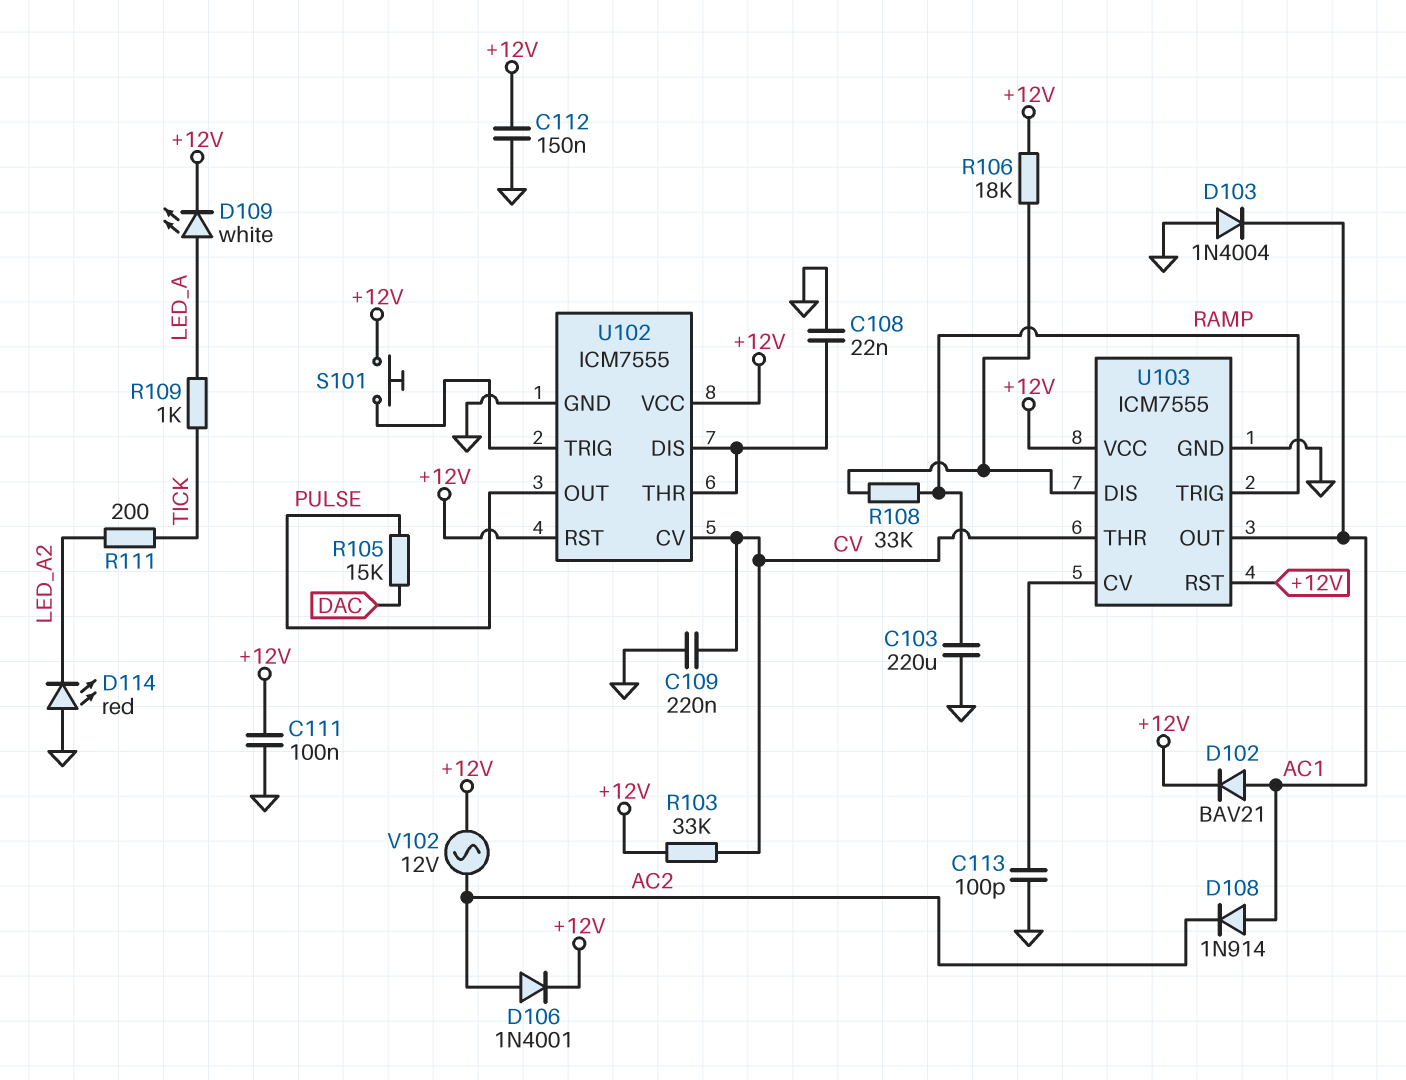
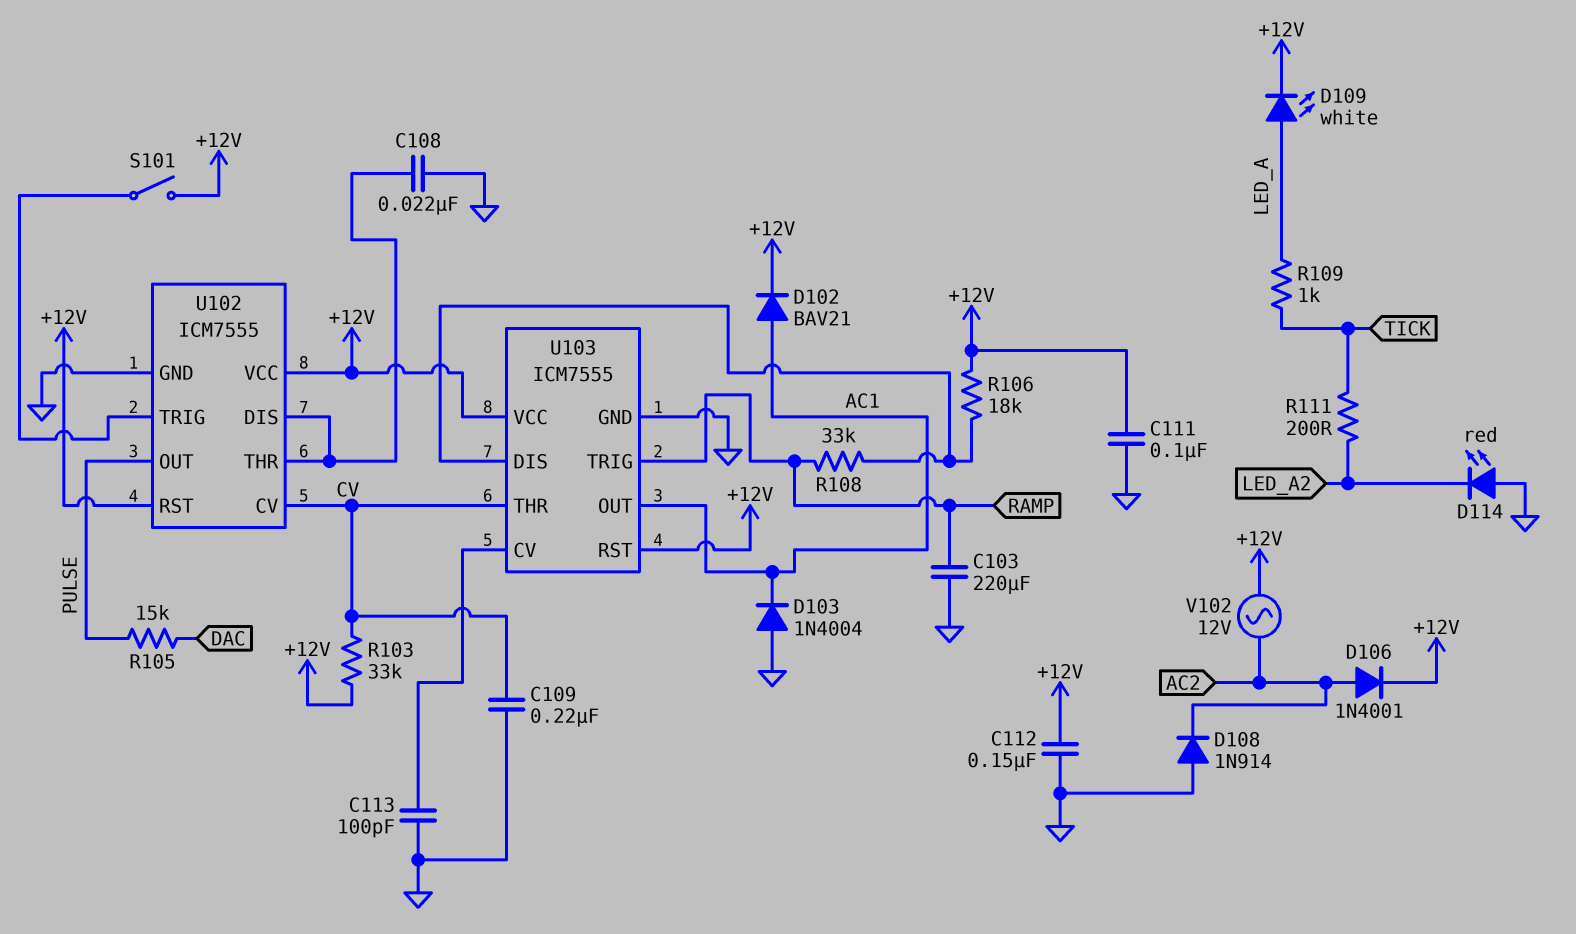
D108: diode 1N914 (A AC1, K AC2) -> diode 1N914 (A GND, K AC2)
S101: button (+12V, U102/TRIG) -> switch (+12V, U102/TRIG)

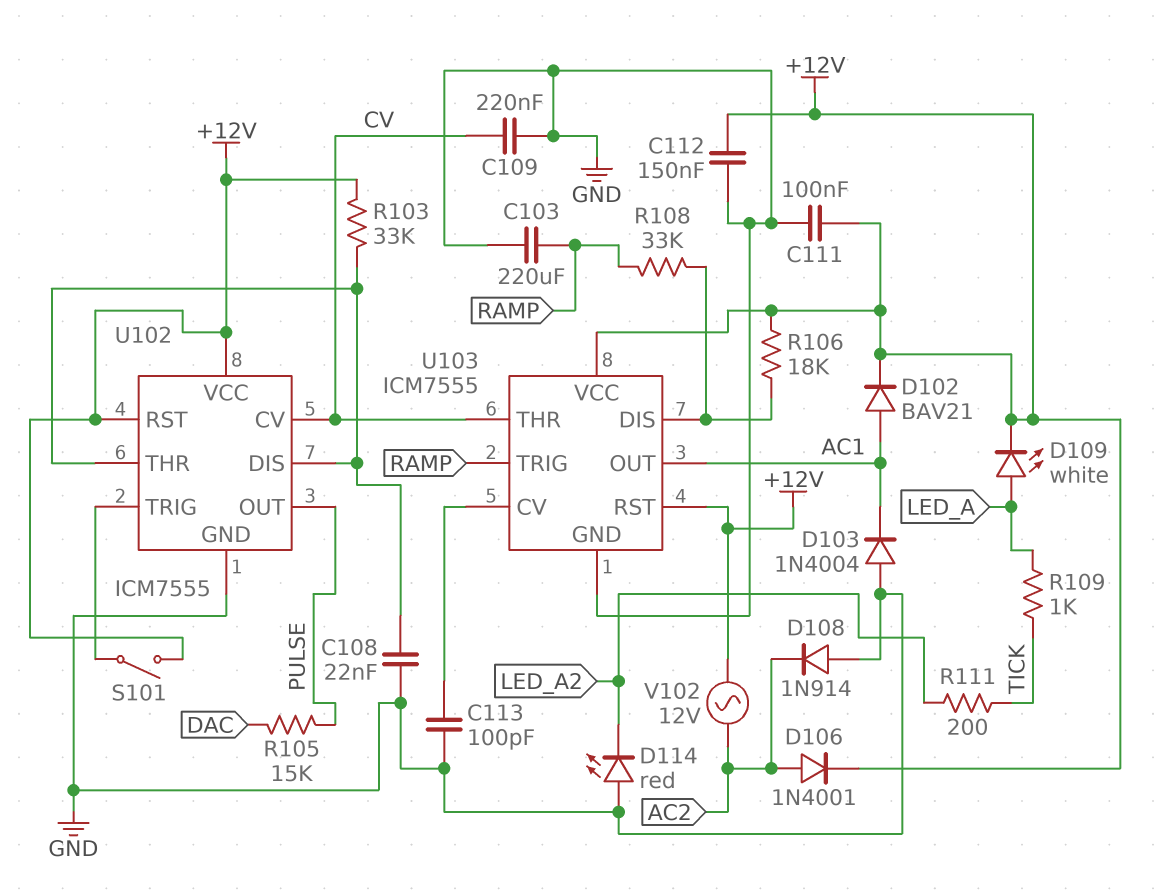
R103: 33k (+12V, CV) -> 33k (+12V, U102/DIS)

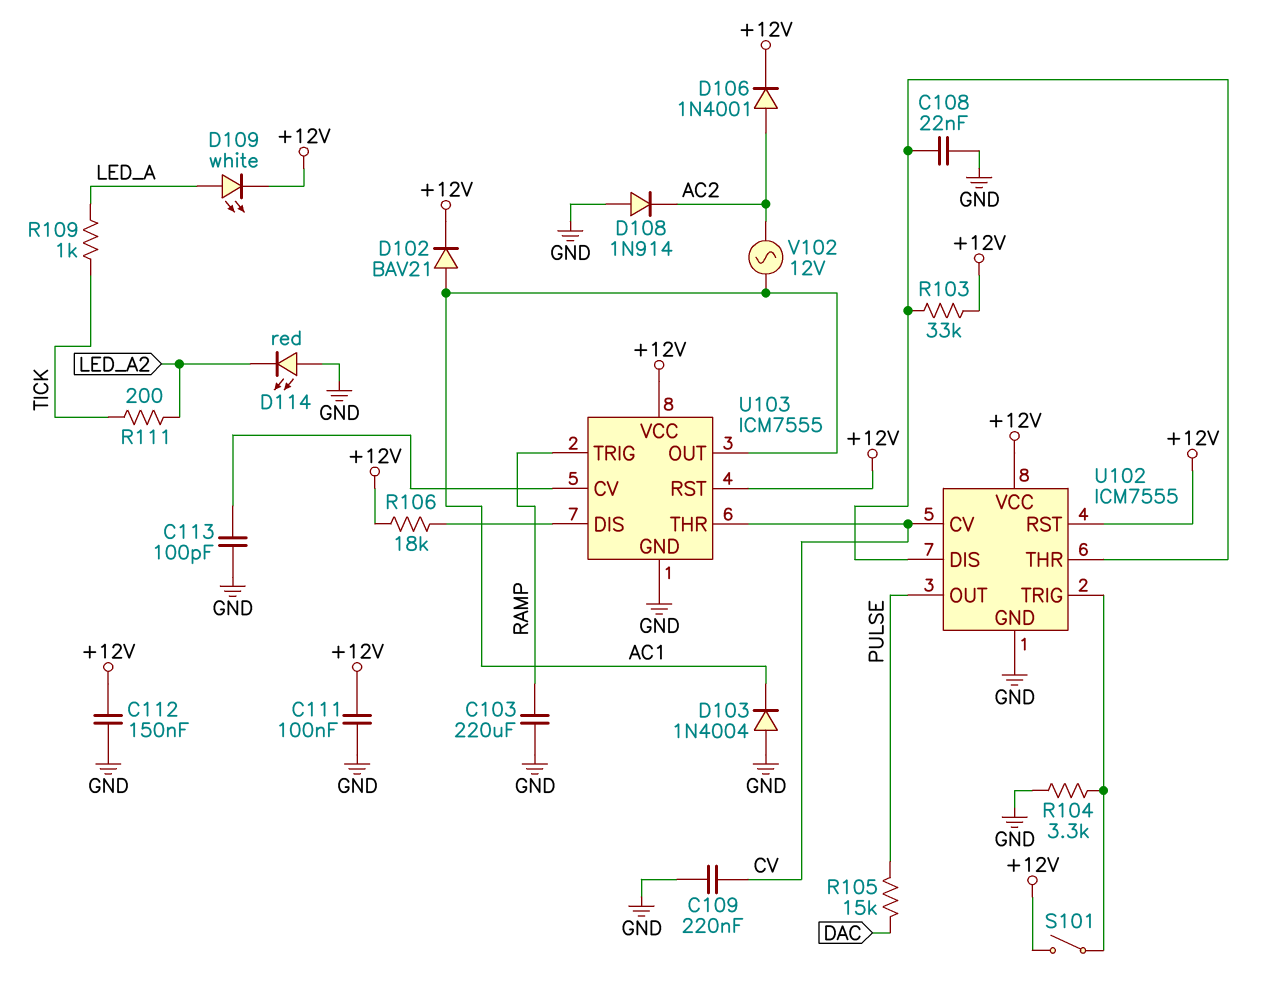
R104: none -> 3.3k (GND, U102/TRIG)
R108: 33k (RAMP, U103/DIS) -> none
V102: AC 12V (+12V, AC2) -> AC 12V (AC1, AC2)

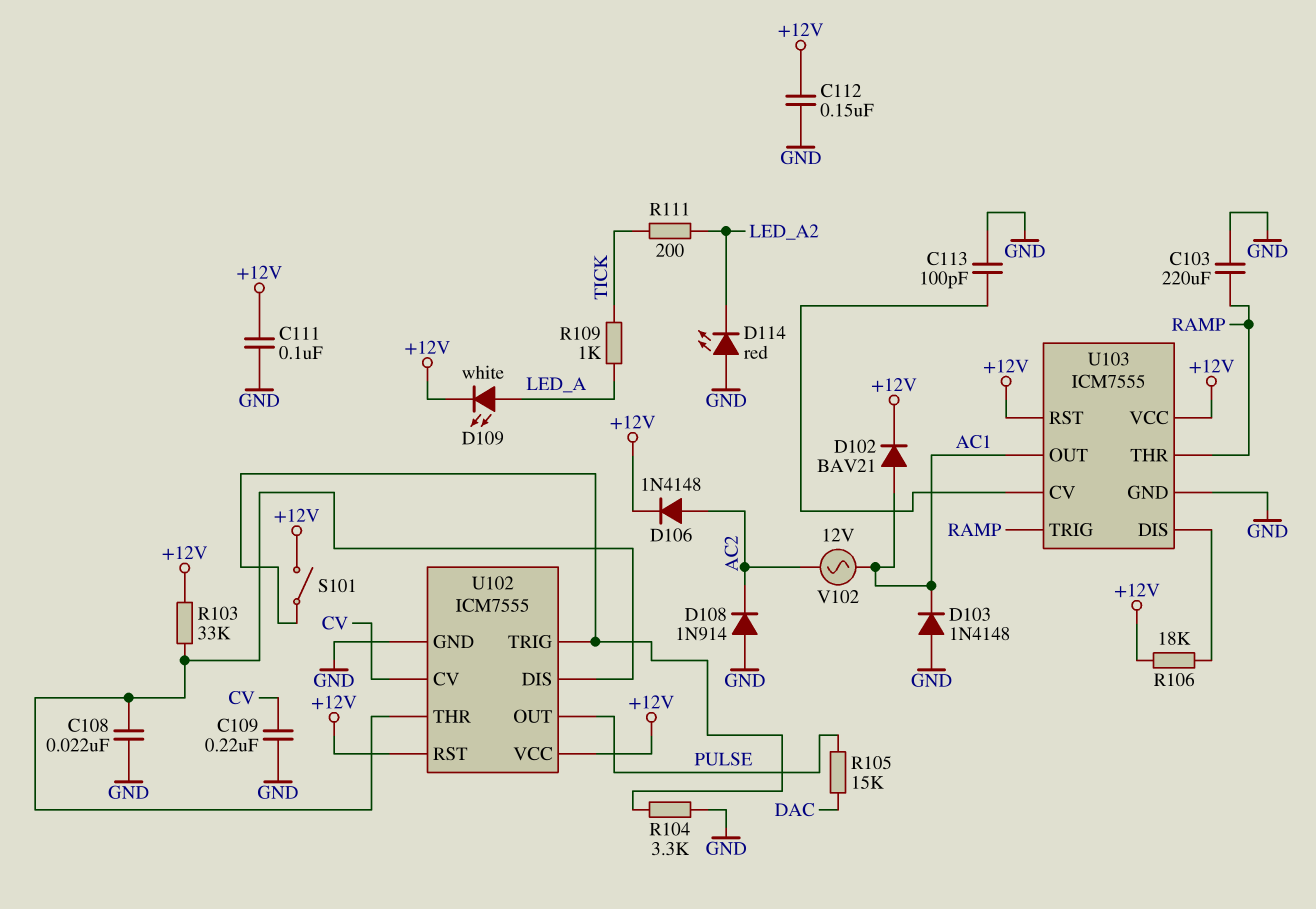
D103: diode 1N4004 (A GND, K AC1) -> diode 1N4148 (A GND, K AC1)
D106: diode 1N4001 (A AC2, K +12V) -> diode 1N4148 (A AC2, K +12V)
U103 pin THR: CV -> RAMP

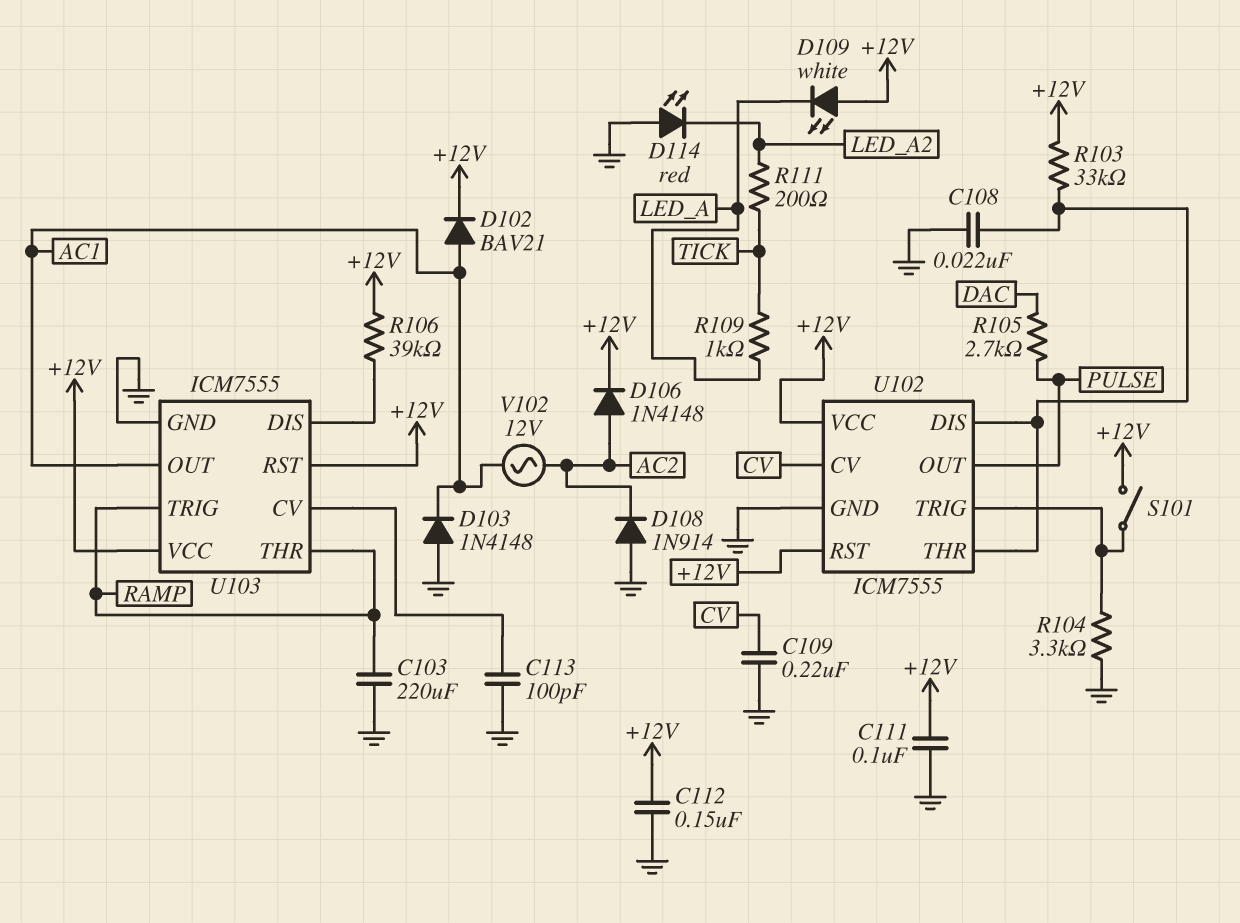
D109: LED white (A LED_A, K +12V) -> LED white (A +12V, K LED_A)
R105: 15k (DAC, PULSE) -> 2.7k (DAC, PULSE)
R106: 18k (+12V, U103/DIS) -> 39k (+12V, U103/DIS)

